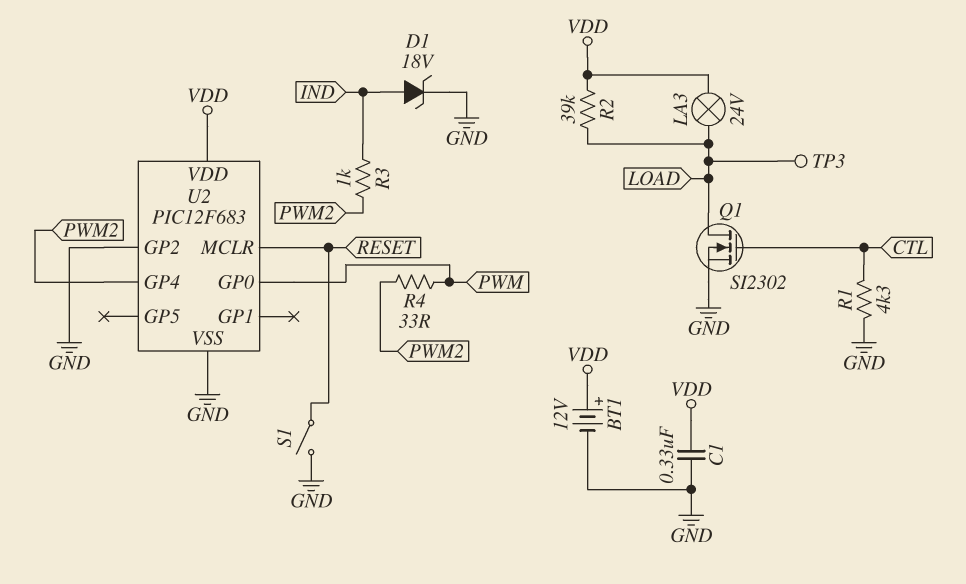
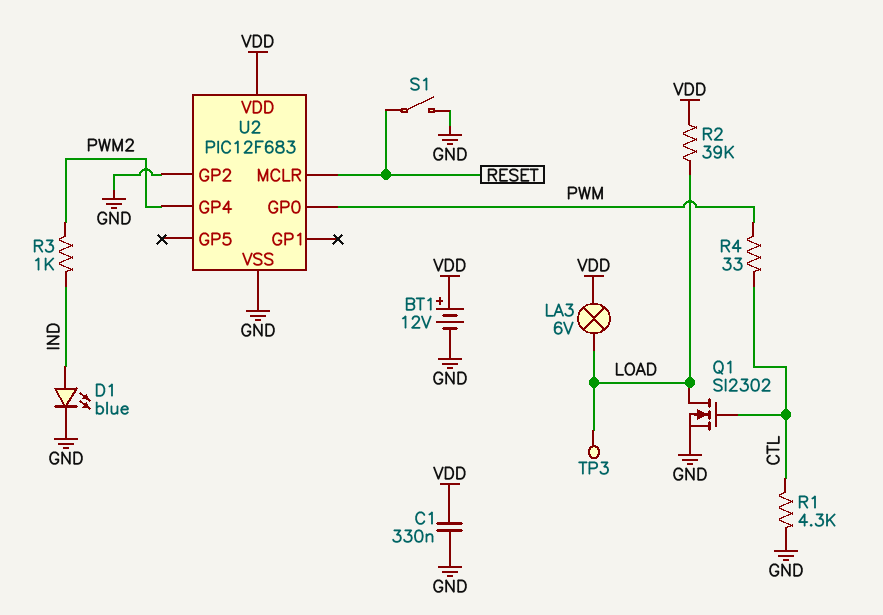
D1: zener 18V (A IND, K GND) -> LED blue (A IND, K GND)
LA3: lamp 24V (LOAD, VDD) -> lamp 6V (LOAD, VDD)
R4: 33 (PWM, PWM2) -> 33 (CTL, PWM)

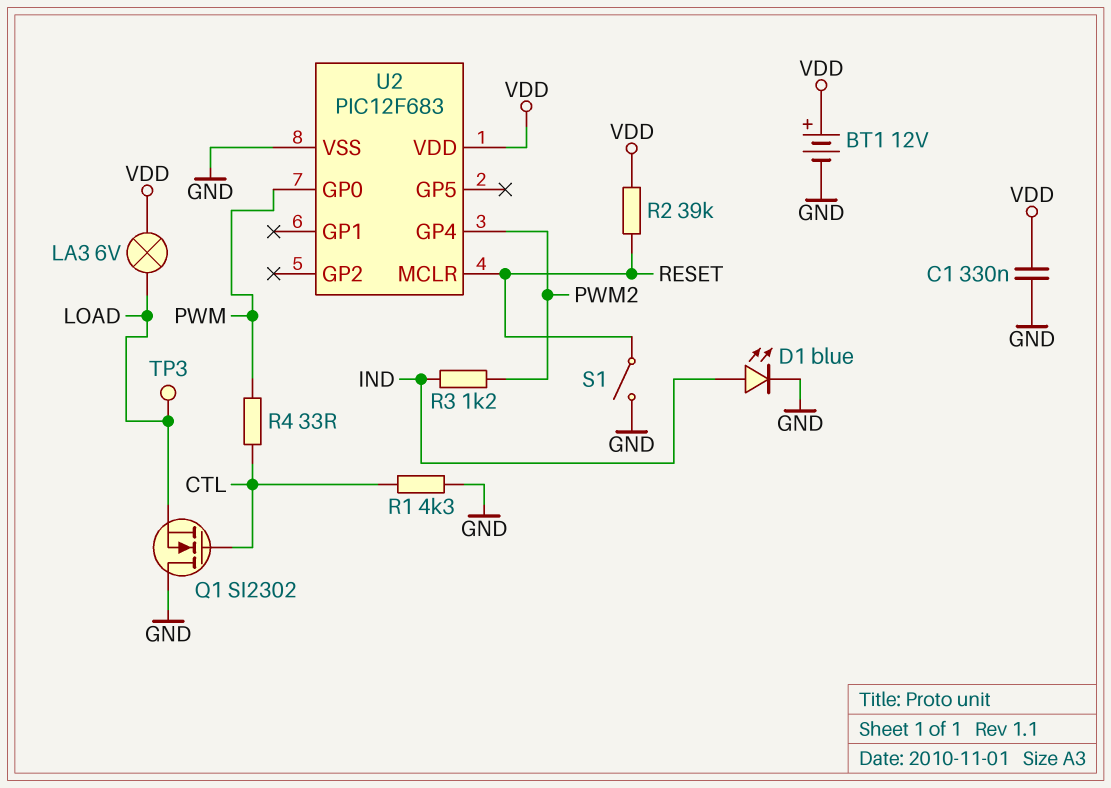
Q1: NMOS SI2302 (G CTL, D LOAD, S GND) -> NMOS SI2302 (G CTL, D GND, S LOAD)
R2: 39k (LOAD, VDD) -> 39k (RESET, VDD)
R3: 1k (IND, PWM2) -> 1.2k (IND, PWM2)
U2 pin GP2: GND -> none

